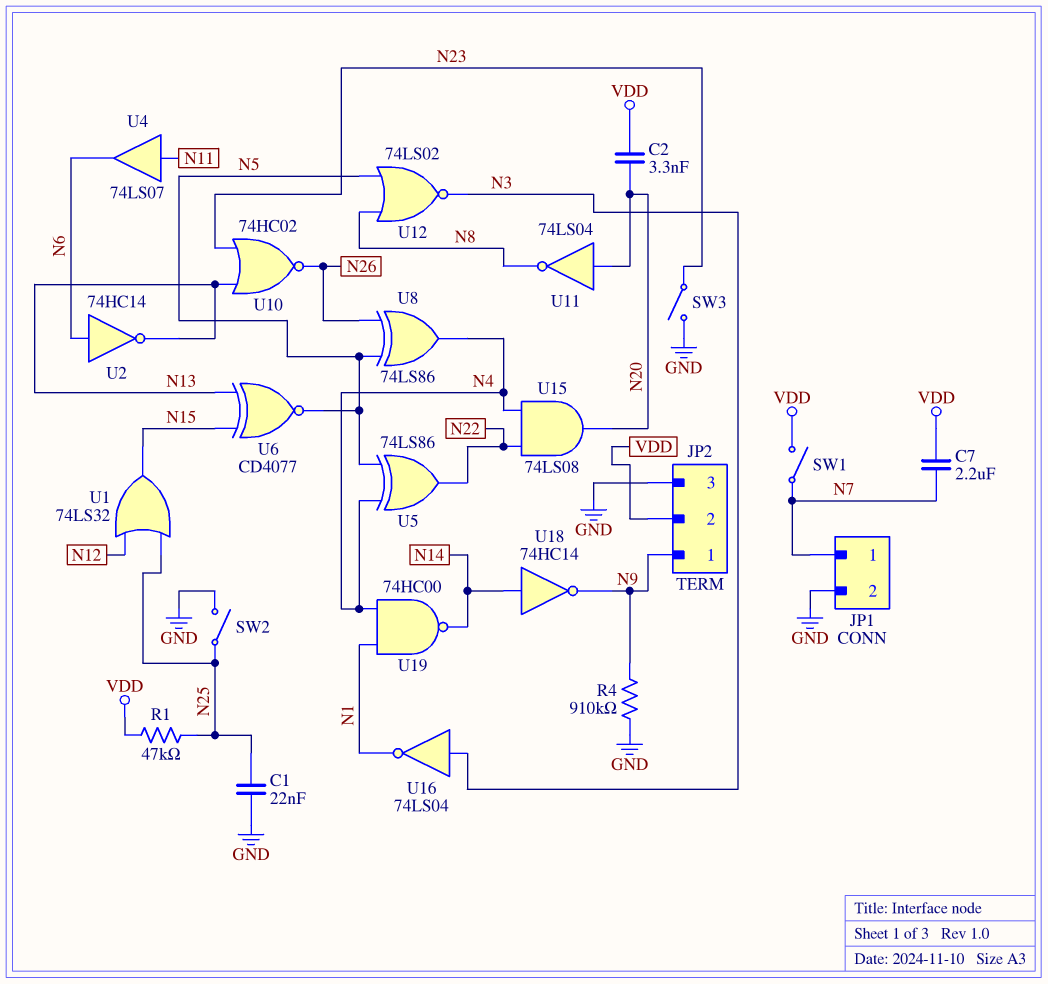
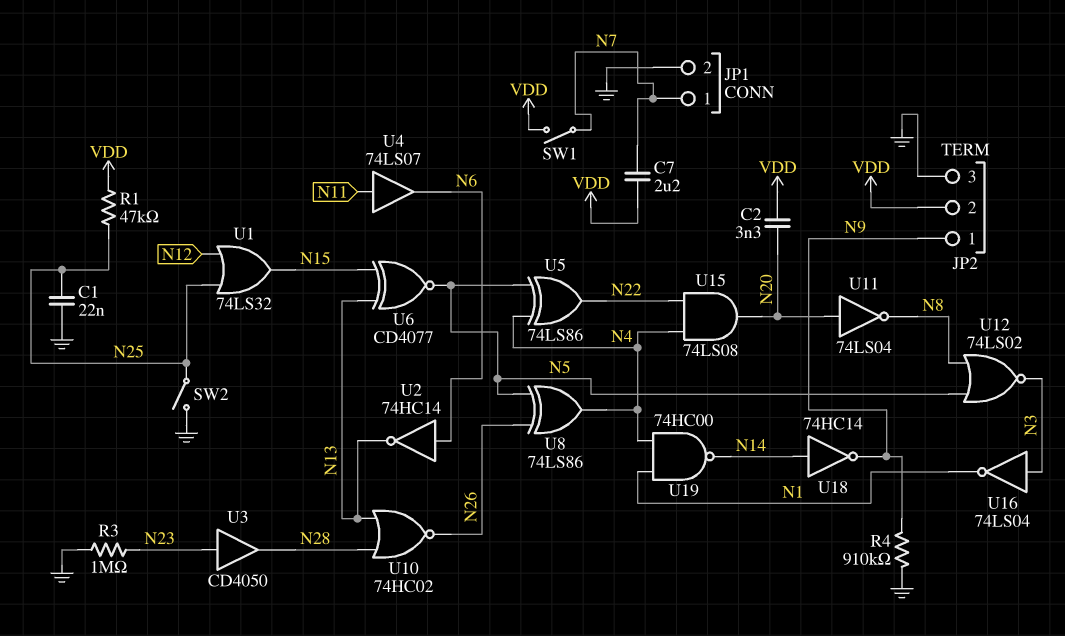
R3: none -> 1M (GND, N23)
SW3: switch (GND, N23) -> none
U3: none -> buffer CD4050 (in N23, out N28)
U10: NOR 74HC02 (in N13, in N23, out N26) -> NOR 74HC02 (in N13, in N28, out N26)

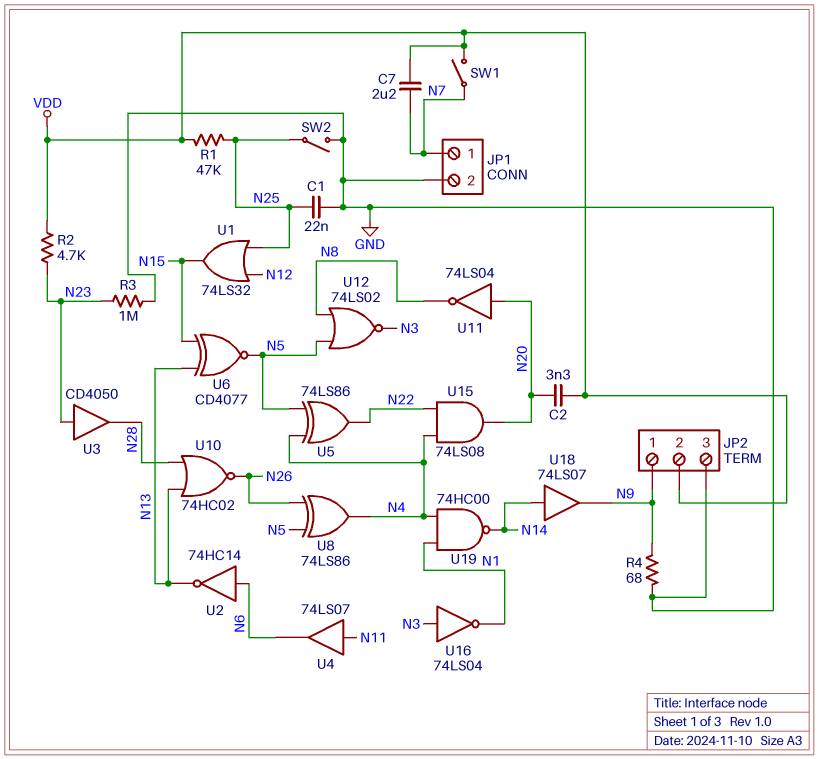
R2: none -> 4.7k (N23, VDD)
R4: 910k (GND, N9) -> 68 (GND, N9)
U18: NOT 74HC14 (in N14, out N9) -> buffer 74LS07 (in N14, out N9)

